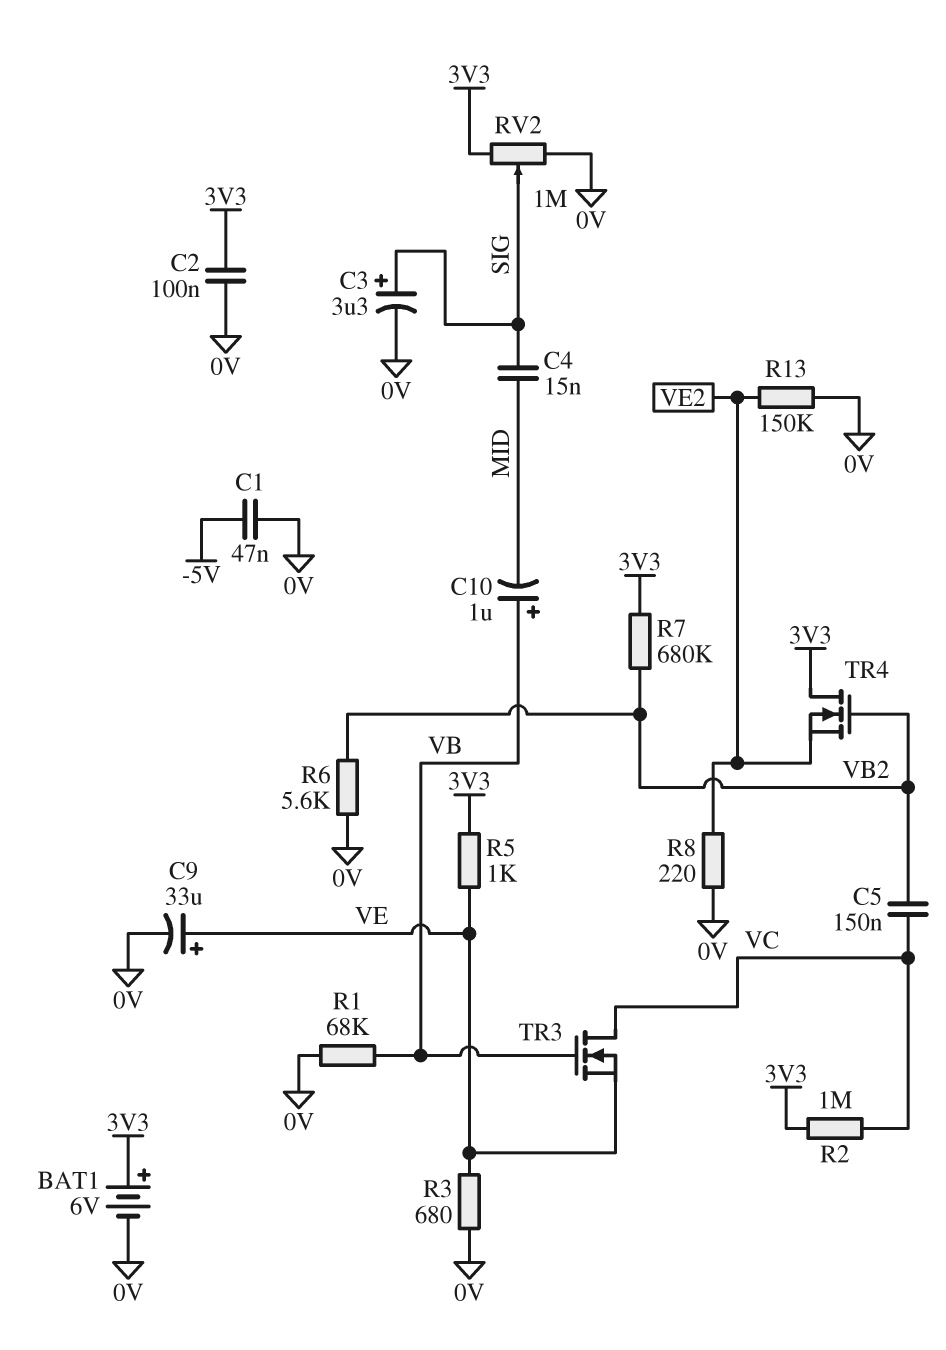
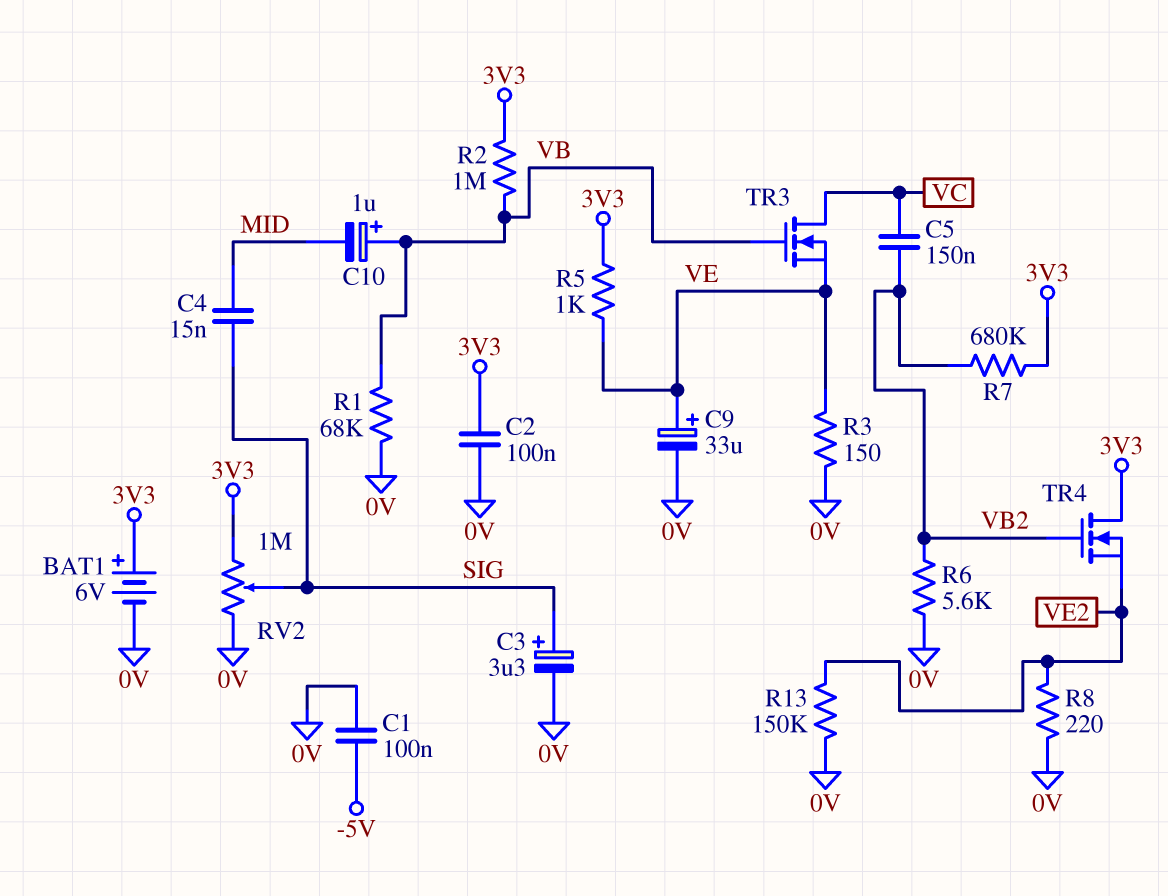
C1: 47nF (-5V, 0V) -> 100nF (-5V, 0V)
R2: 1M (3V3, VC) -> 1M (3V3, VB)
R3: 680 (0V, VE) -> 150 (0V, VE)

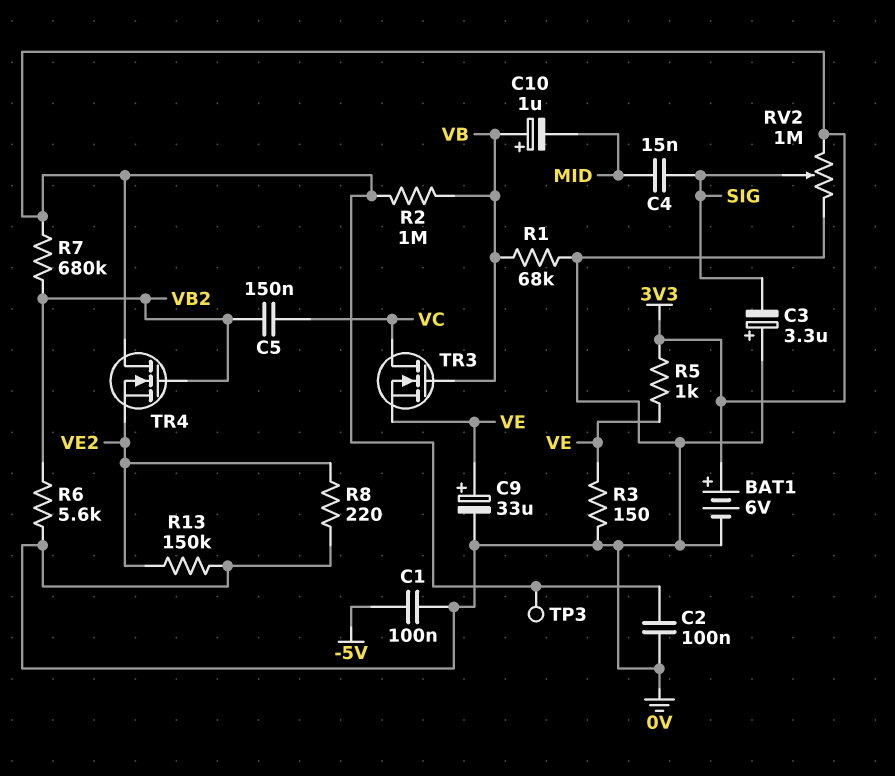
C3: 3.3uF (plus SIG, minus 0V) -> 3.3uF (plus 0V, minus SIG)
TP3: none -> test point (3V3)

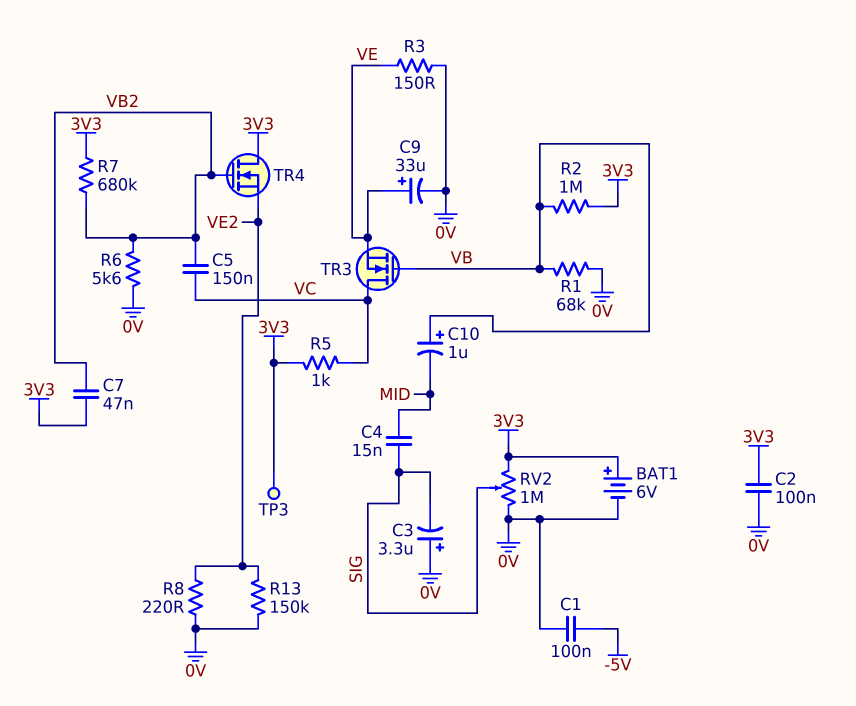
C7: none -> 47nF (3V3, VB2)
R5: 1k (3V3, VE) -> 1k (3V3, VC)

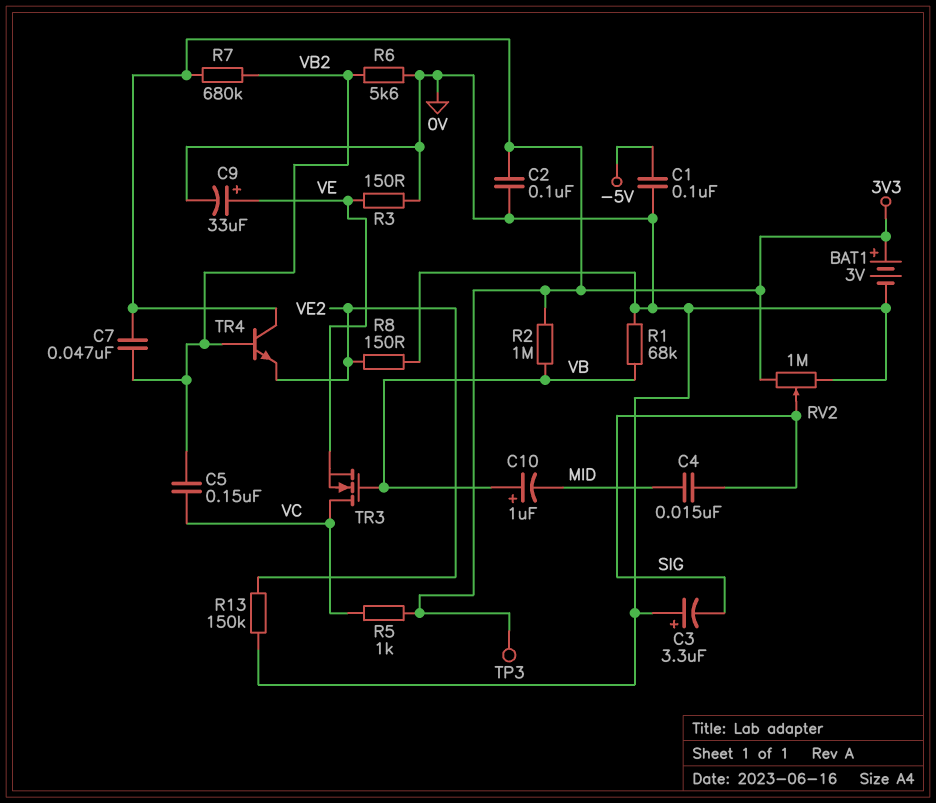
BAT1: 6V (plus 3V3, minus 0V) -> 3V (plus 3V3, minus 0V)
R8: 220 (0V, VE2) -> 150 (0V, VE2)
TR4: NMOS (G VB2, D 3V3, S VE2) -> NPN (B VB2, C 3V3, E VE2)

